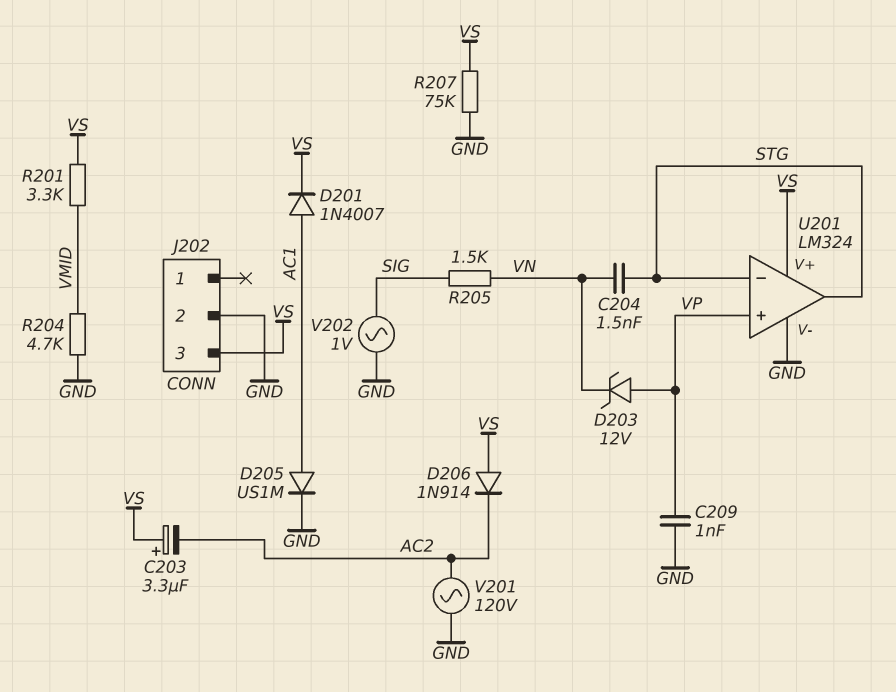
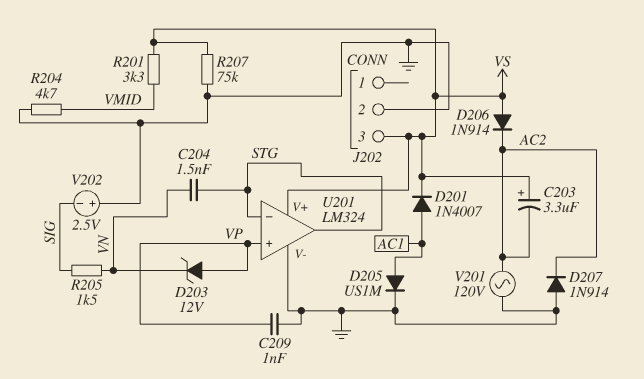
D207: none -> diode 1N914 (A GND, K AC2)
V202: AC 1V (GND, SIG) -> 2.5V (plus GND, minus SIG)

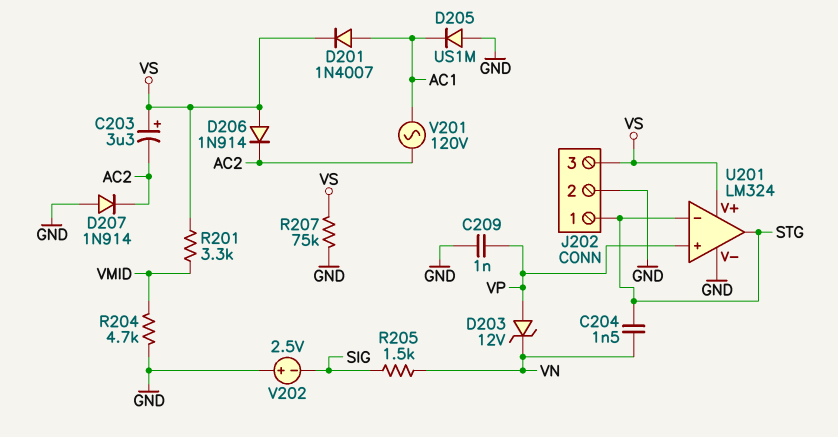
D205: diode US1M (A AC1, K GND) -> diode US1M (A GND, K AC1)
J202 pin 1: none -> STG
V201: AC 120V (AC2, GND) -> AC 120V (AC1, AC2)

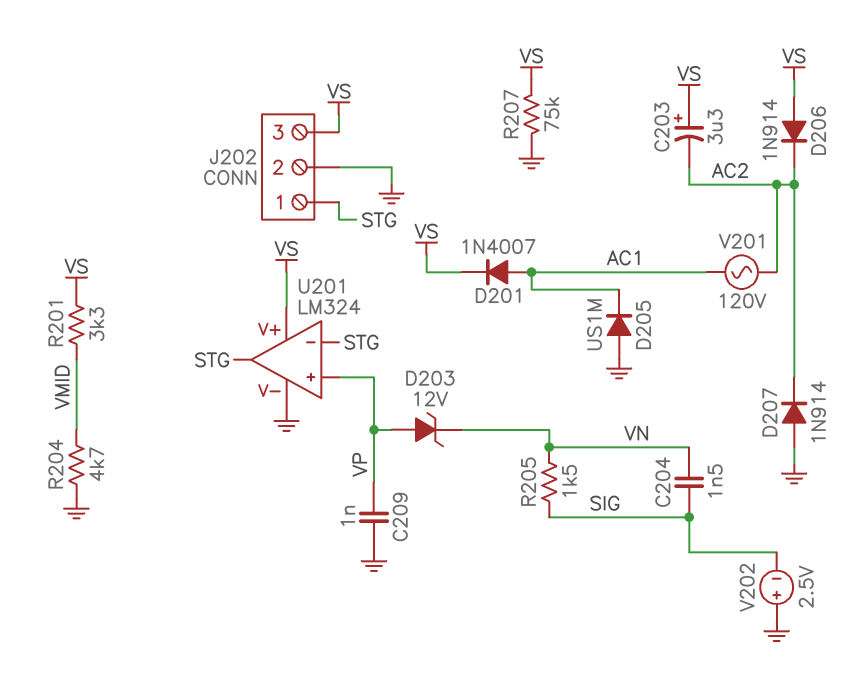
C204: 1.5nF (STG, VN) -> 1.5nF (SIG, VN)

